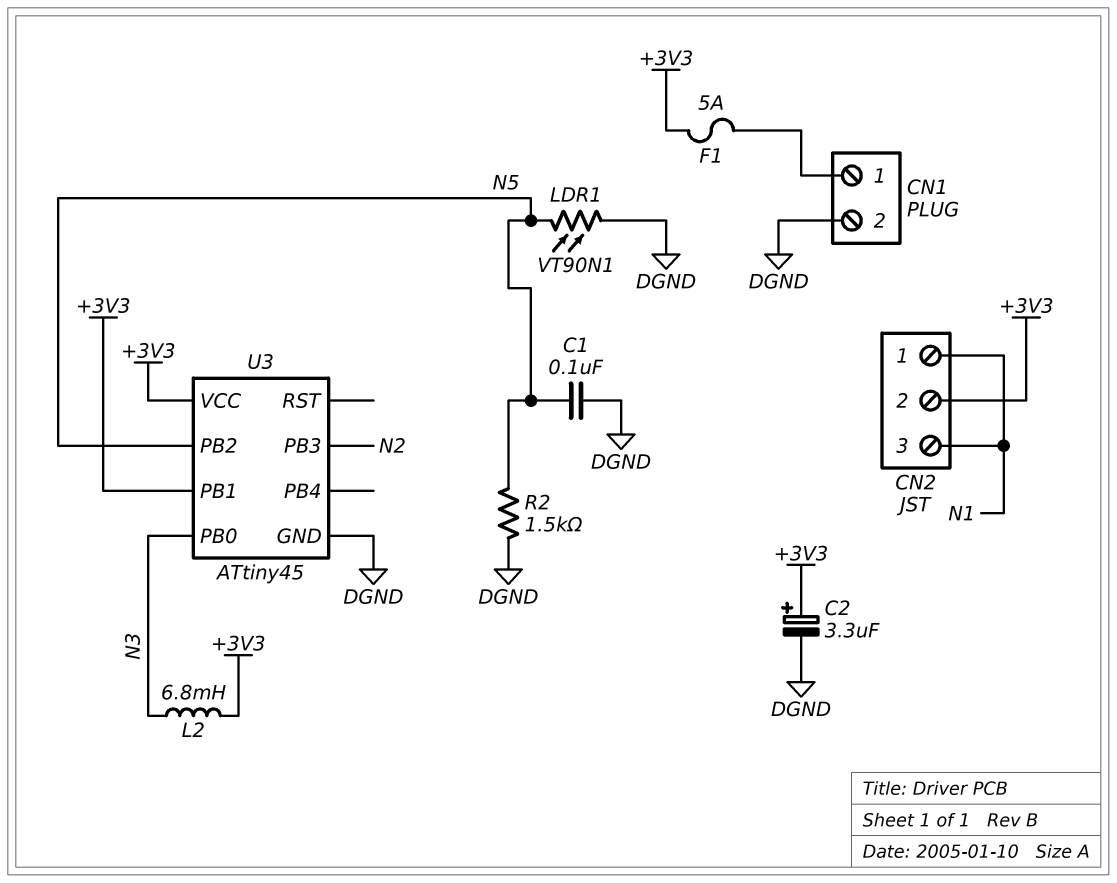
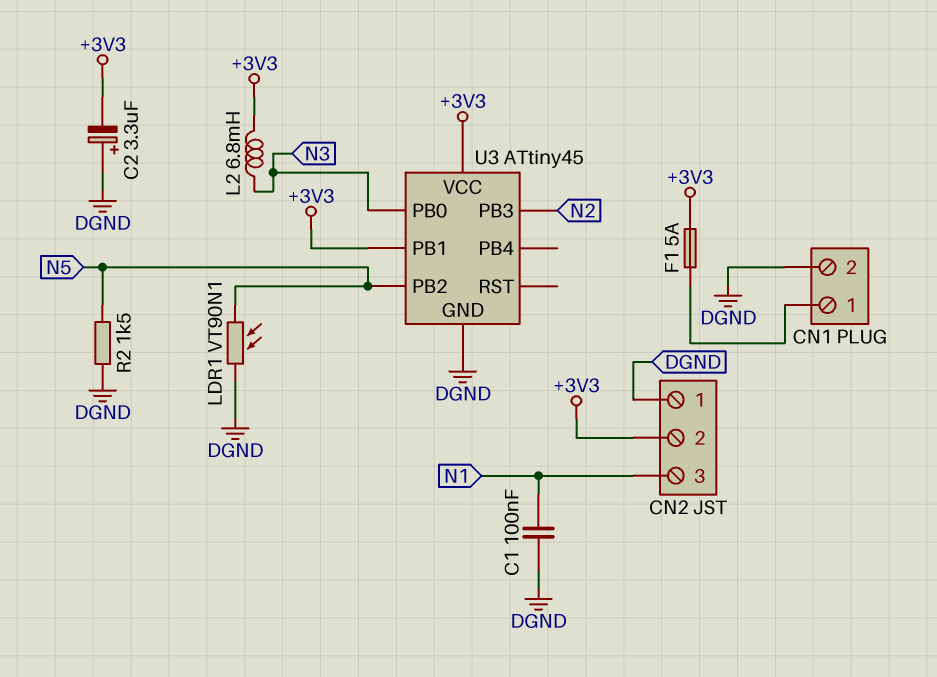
C1: 100nF (DGND, N5) -> 100nF (DGND, N1)
C2: 3.3uF (plus +3V3, minus DGND) -> 3.3uF (plus DGND, minus +3V3)
CN2 pin 1: N1 -> DGND

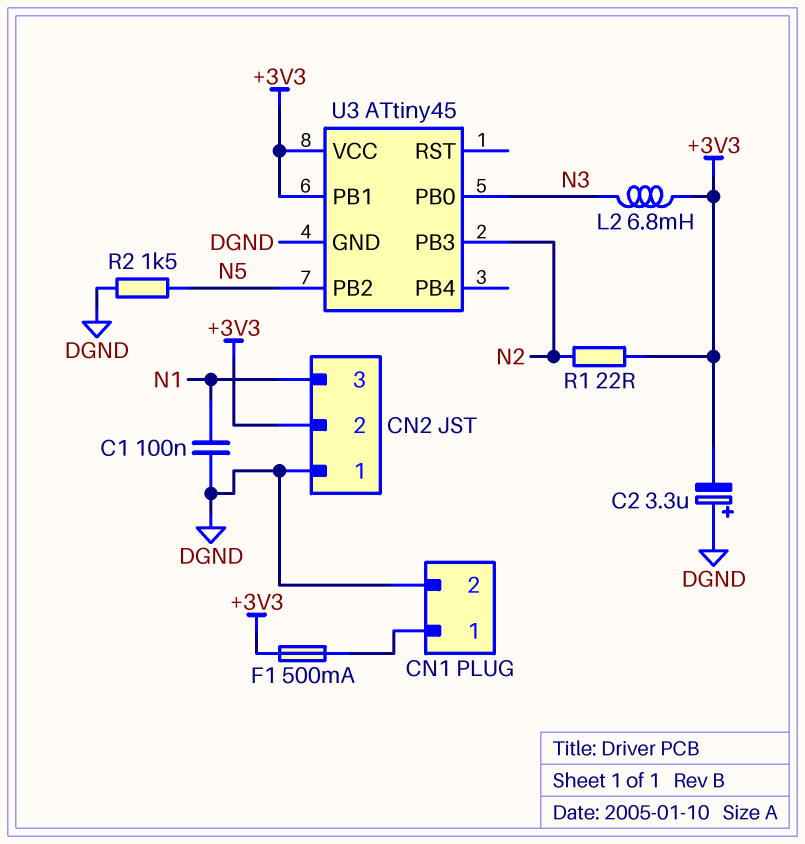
F1: 5A (+3V3, CN1/1) -> 500mA (+3V3, CN1/1)
LDR1: VT90N1 (DGND, N5) -> none
R1: none -> 22 (+3V3, N2)

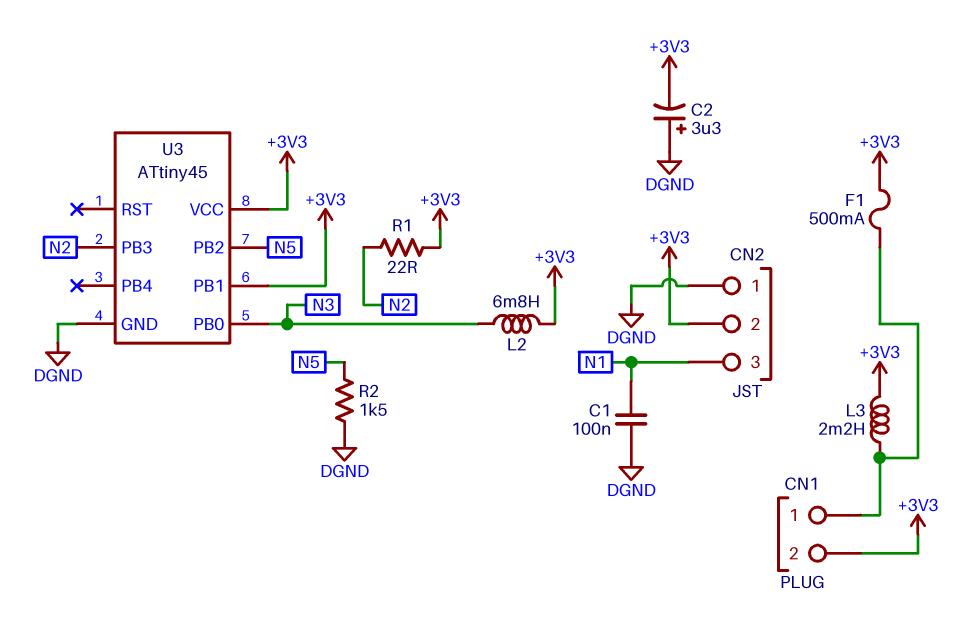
CN1 pin 2: DGND -> +3V3
L3: none -> 2.2mH (+3V3, CN1/1)

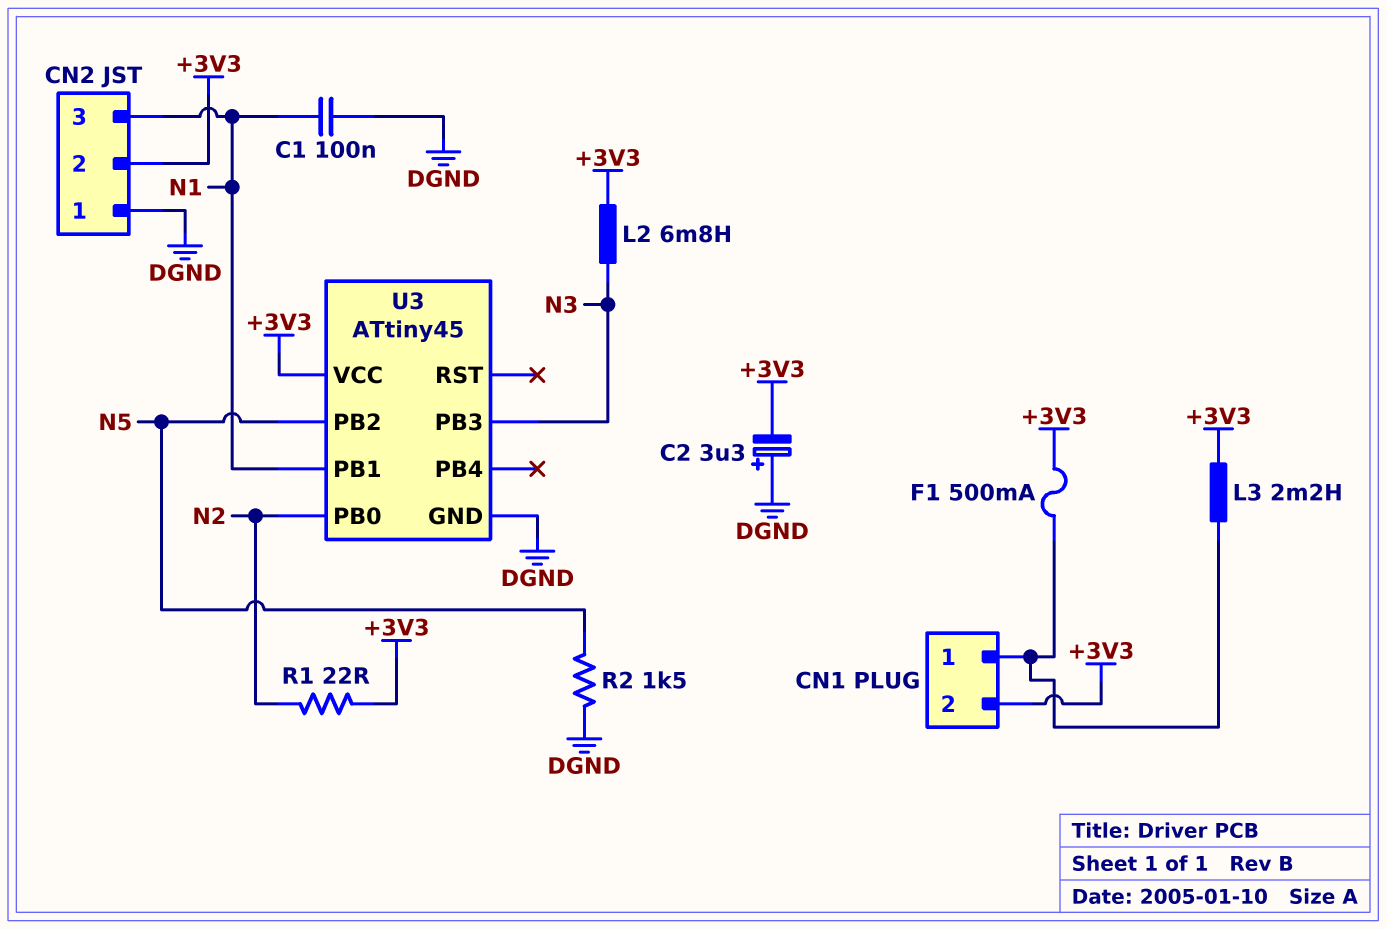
U3 pin PB0: N3 -> N2
U3 pin PB1: +3V3 -> N1
U3 pin PB3: N2 -> N3

